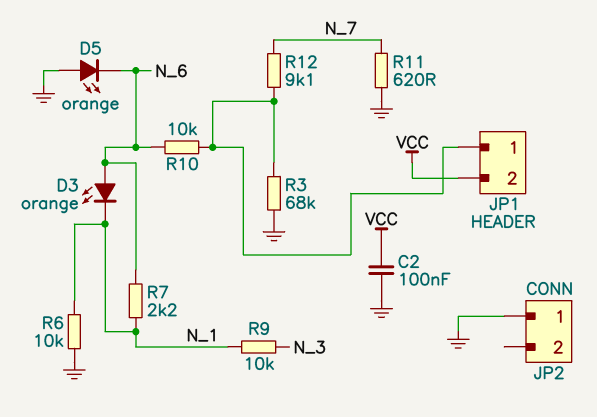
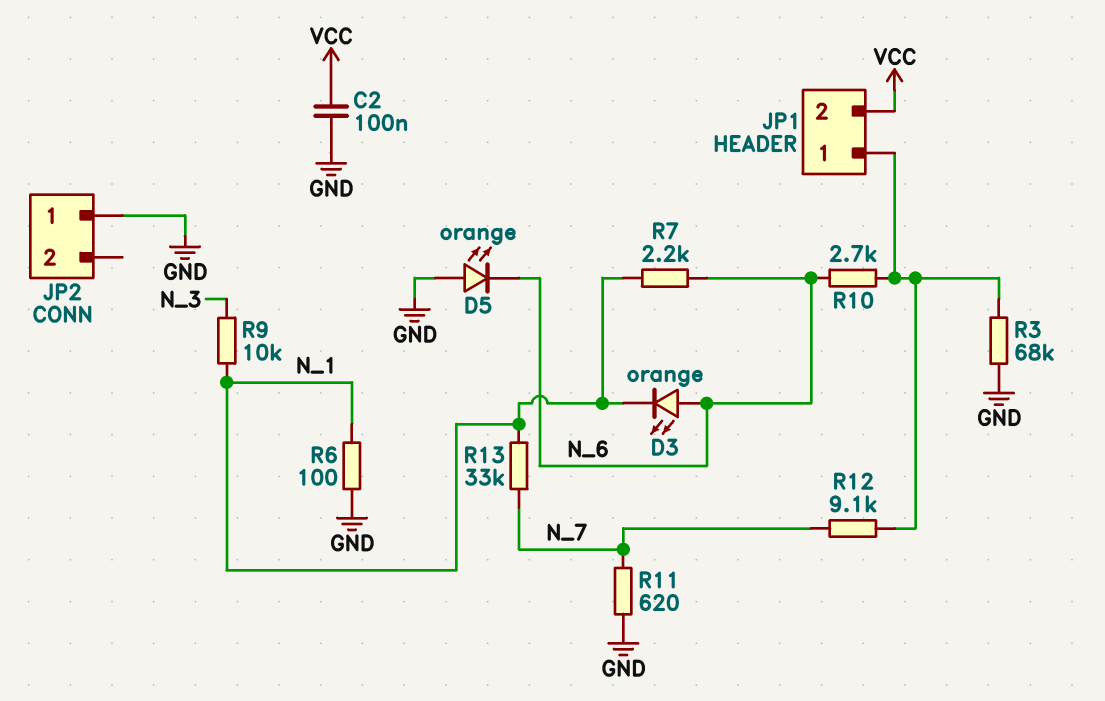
R6: 10k (GND, N_1) -> 100 (GND, N_1)
R10: 10k (JP1/1, N_6) -> 2.7k (JP1/1, N_6)
R13: none -> 33k (N_1, N_7)

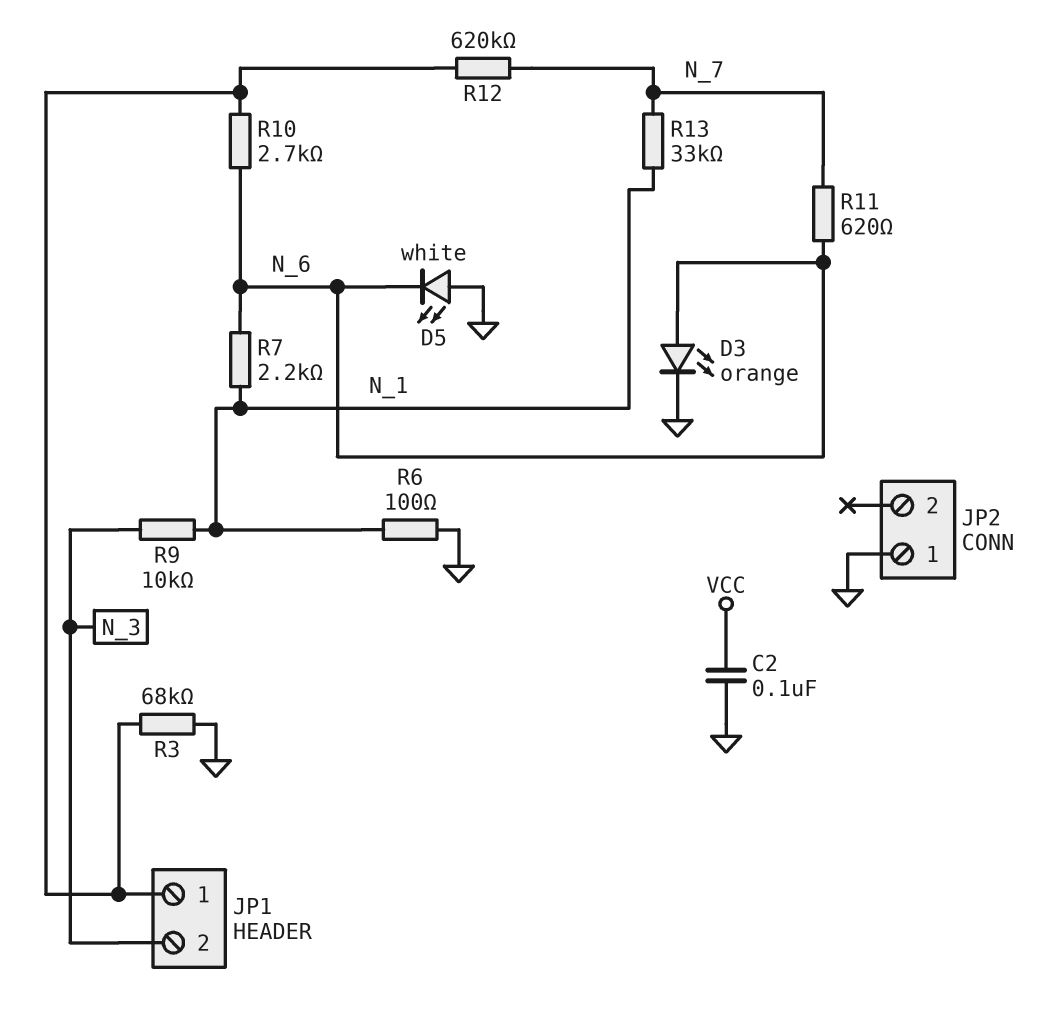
D3: LED orange (A N_6, K N_1) -> LED orange (A N_6, K GND)
D5: LED orange (A GND, K N_6) -> LED white (A GND, K N_6)
JP1 pin 2: VCC -> N_3
R11: 620 (GND, N_7) -> 620 (N_6, N_7)
R12: 9.1k (JP1/1, N_7) -> 620k (JP1/1, N_7)

